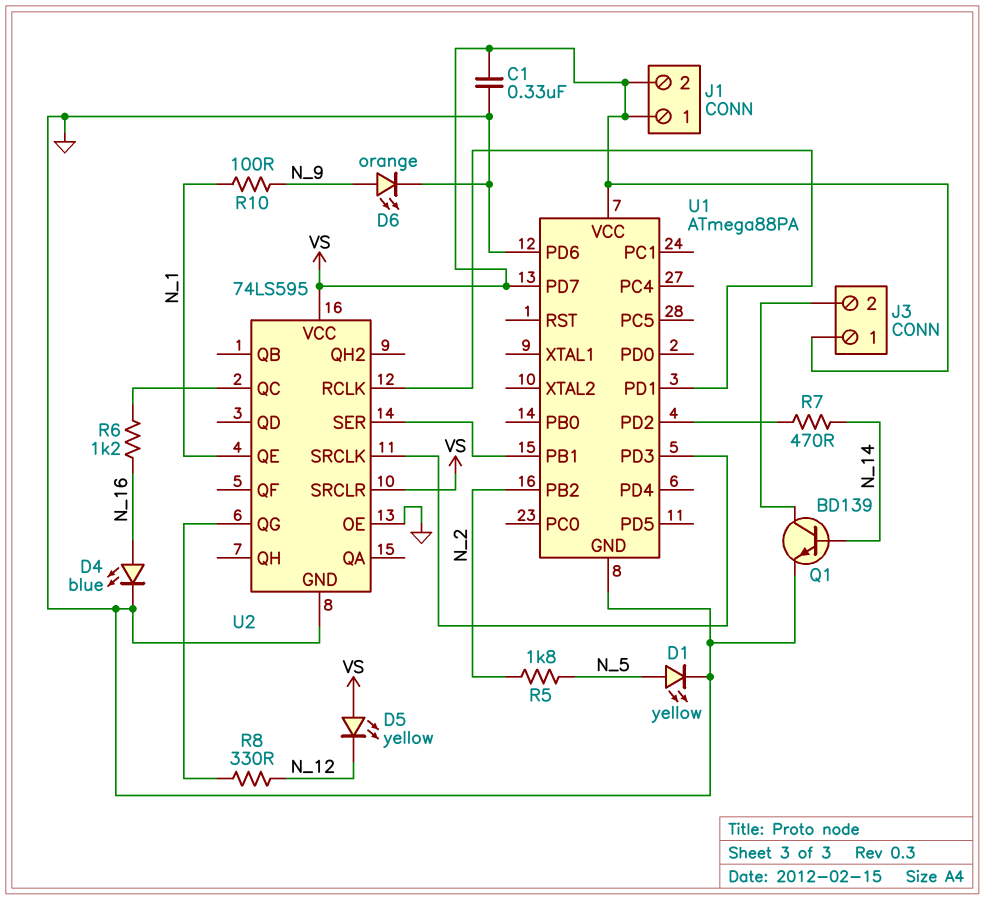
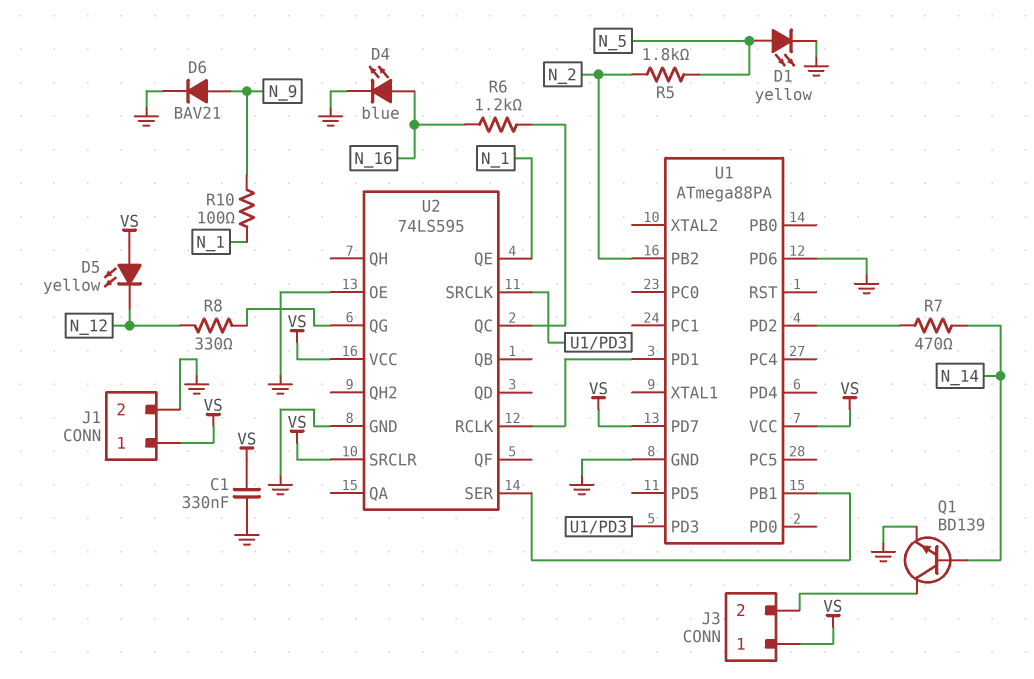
D6: LED orange (A N_9, K GND) -> diode BAV21 (A N_9, K GND)
J1 pin 2: VS -> GND

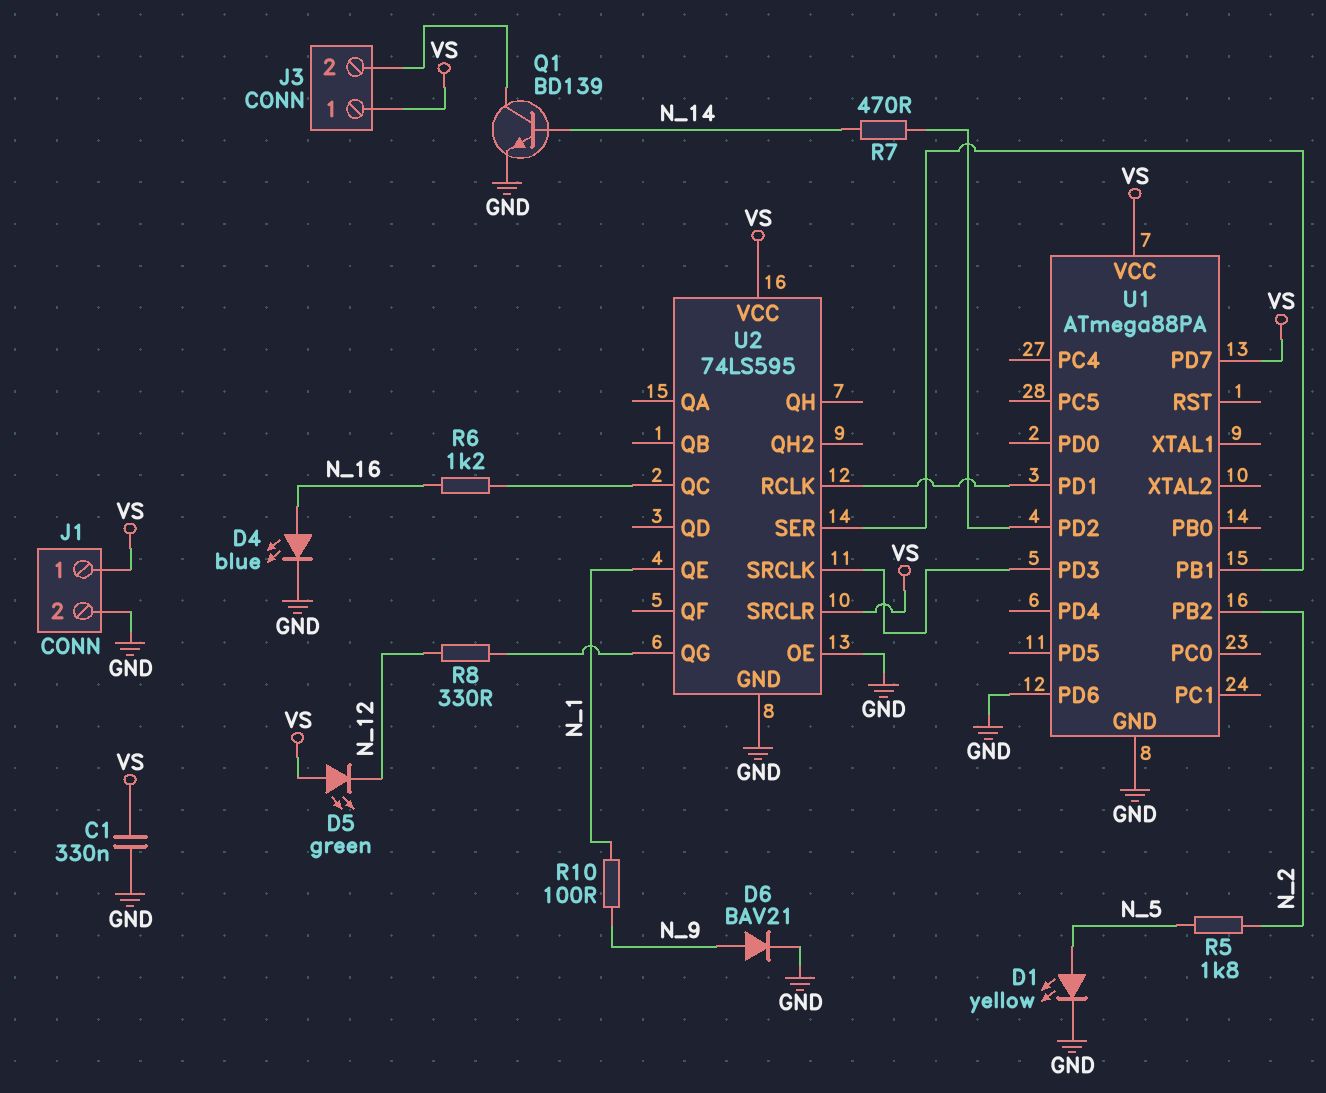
D5: LED yellow (A VS, K N_12) -> LED green (A VS, K N_12)

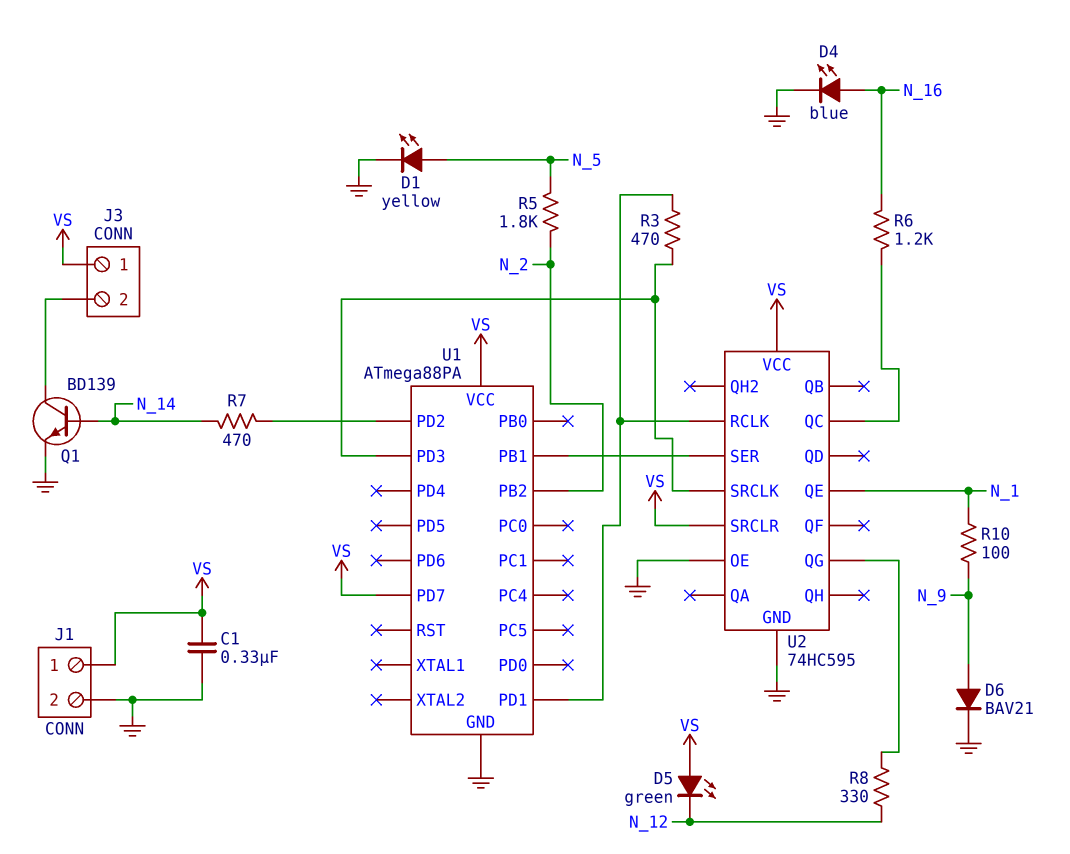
R3: none -> 470 (U1/PD1, U1/PD3)
U1 pin PD6: GND -> none
U2: 74LS595 -> 74HC595

